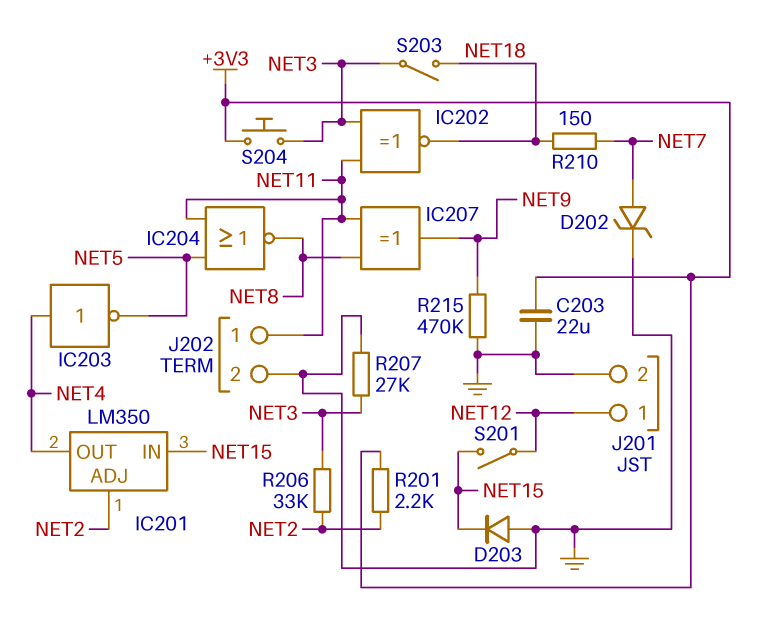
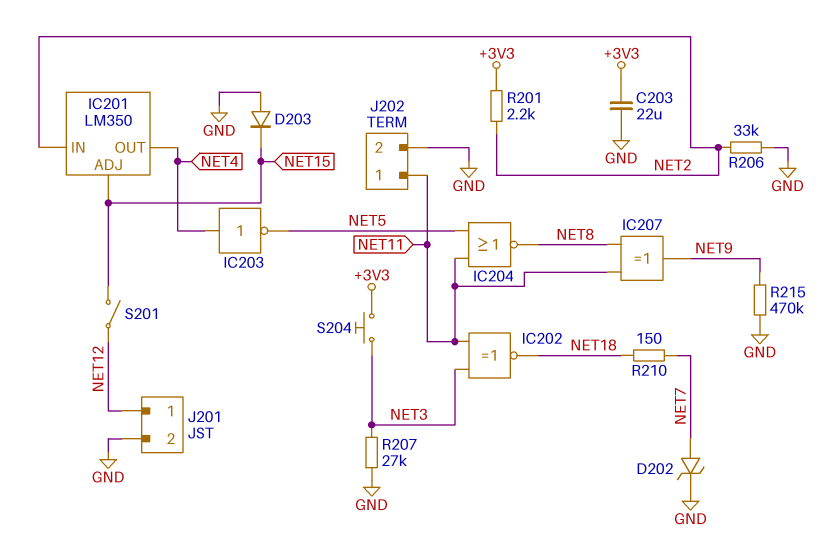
IC201 pin ADJ: NET2 -> NET15
IC201 pin IN: NET15 -> NET2
R206: 33k (NET2, NET3) -> 33k (GND, NET2)
S203: switch (NET3, NET18) -> none

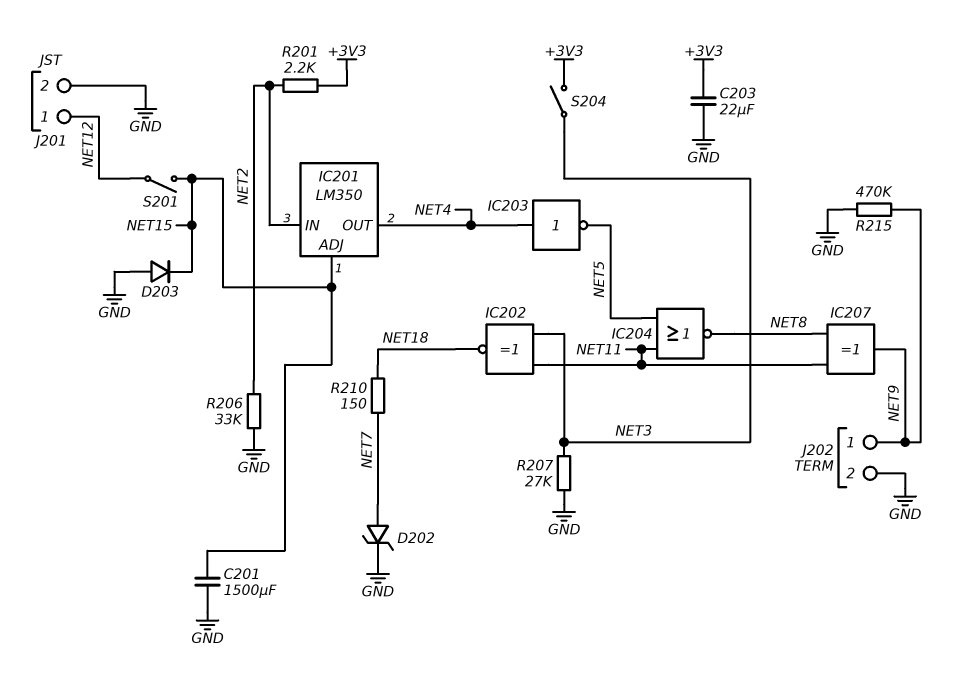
C201: none -> 1500uF (GND, NET15)
J202 pin 1: NET11 -> NET9
S204: button (+3V3, NET3) -> switch (+3V3, NET3)

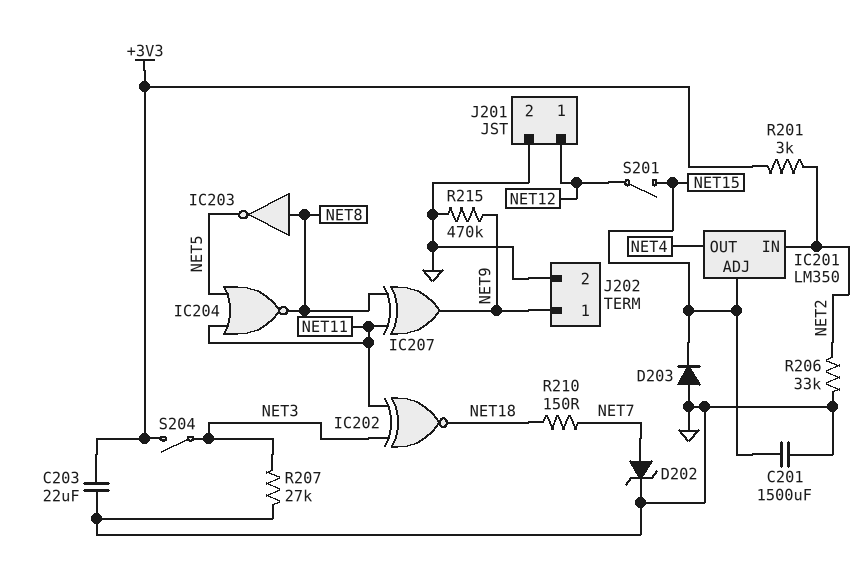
IC203: NOT (in NET4, out NET5) -> NOT (in NET8, out NET5)
R201: 2.2k (+3V3, NET2) -> 3k (+3V3, NET2)

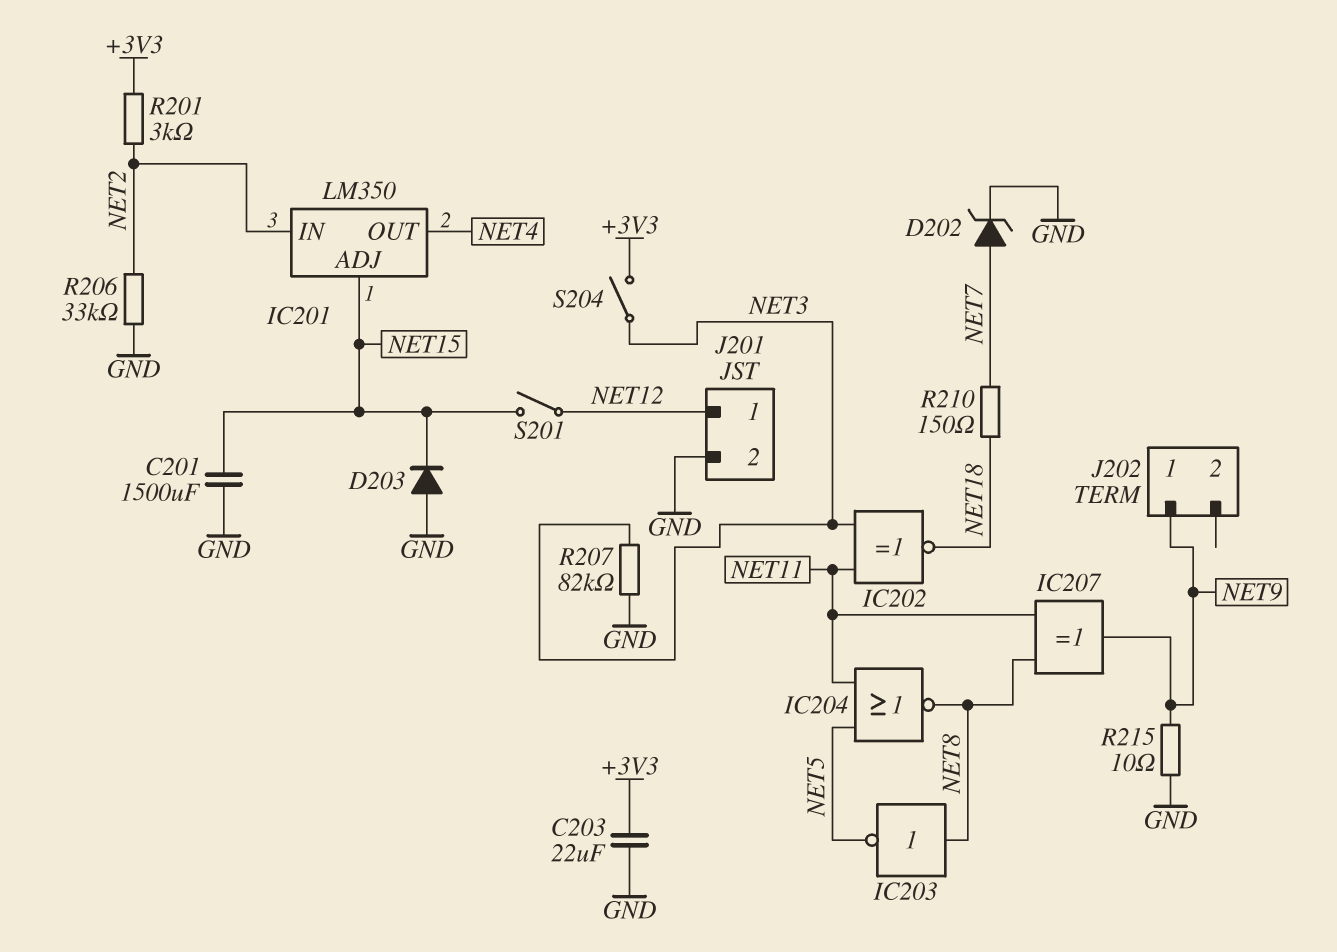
J202 pin 2: GND -> none
R207: 27k (GND, NET3) -> 82k (GND, NET3)
R215: 470k (GND, NET9) -> 10 (GND, NET9)

